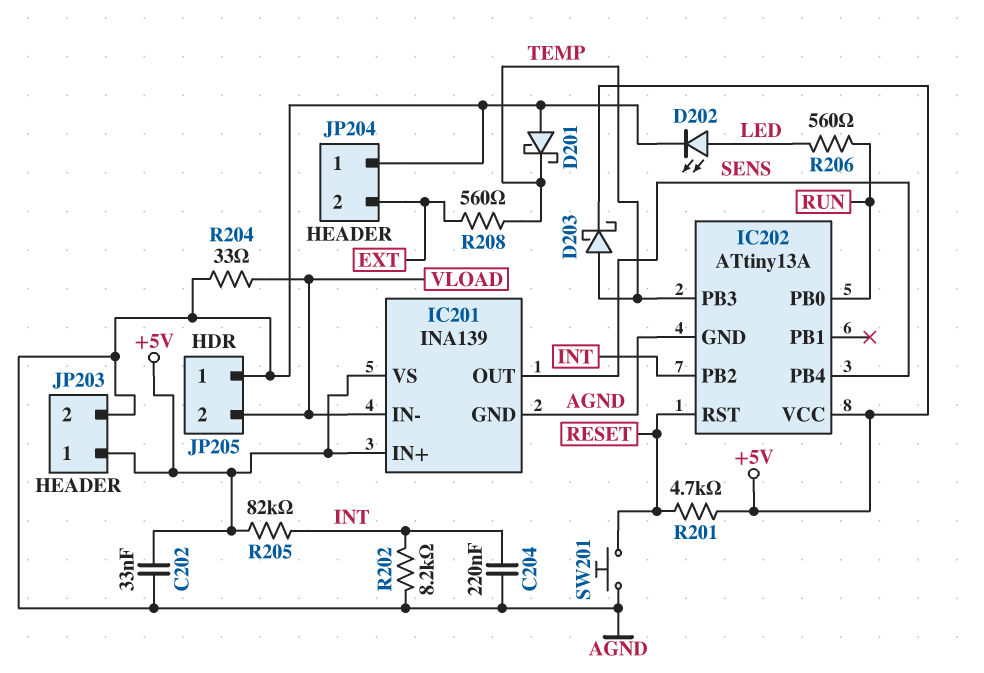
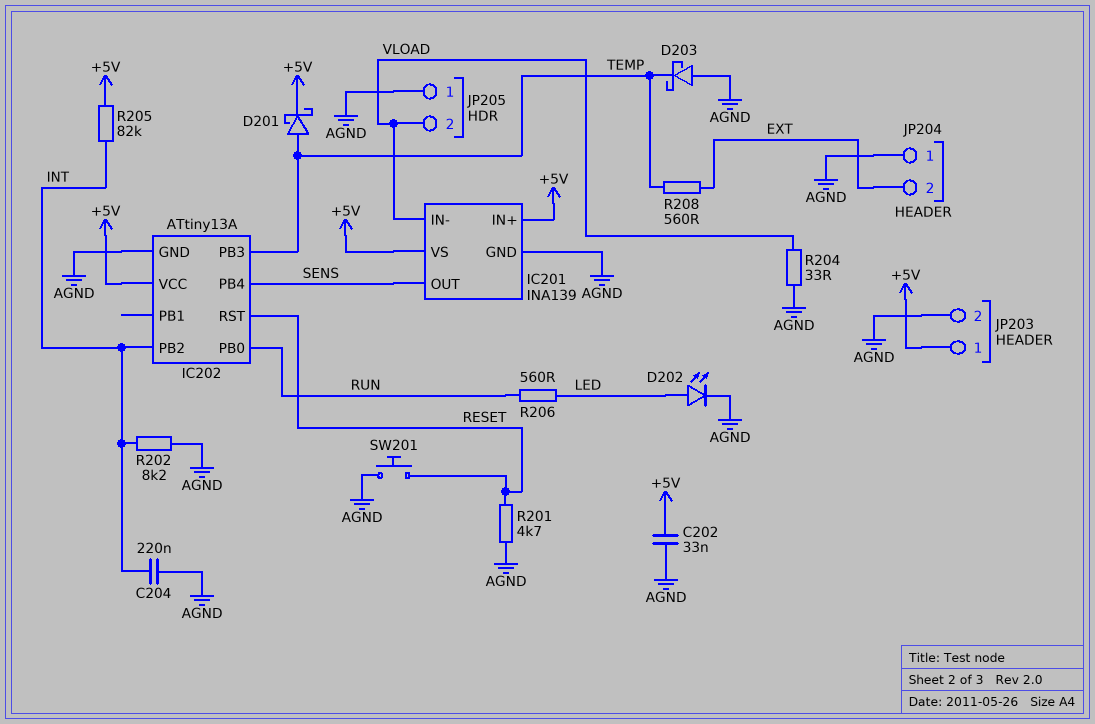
D201: schottky (A AGND, K TEMP) -> schottky (A TEMP, K +5V)
D203: schottky (A TEMP, K +5V) -> schottky (A AGND, K TEMP)
R201: 4.7k (+5V, RESET) -> 4.7k (AGND, RESET)

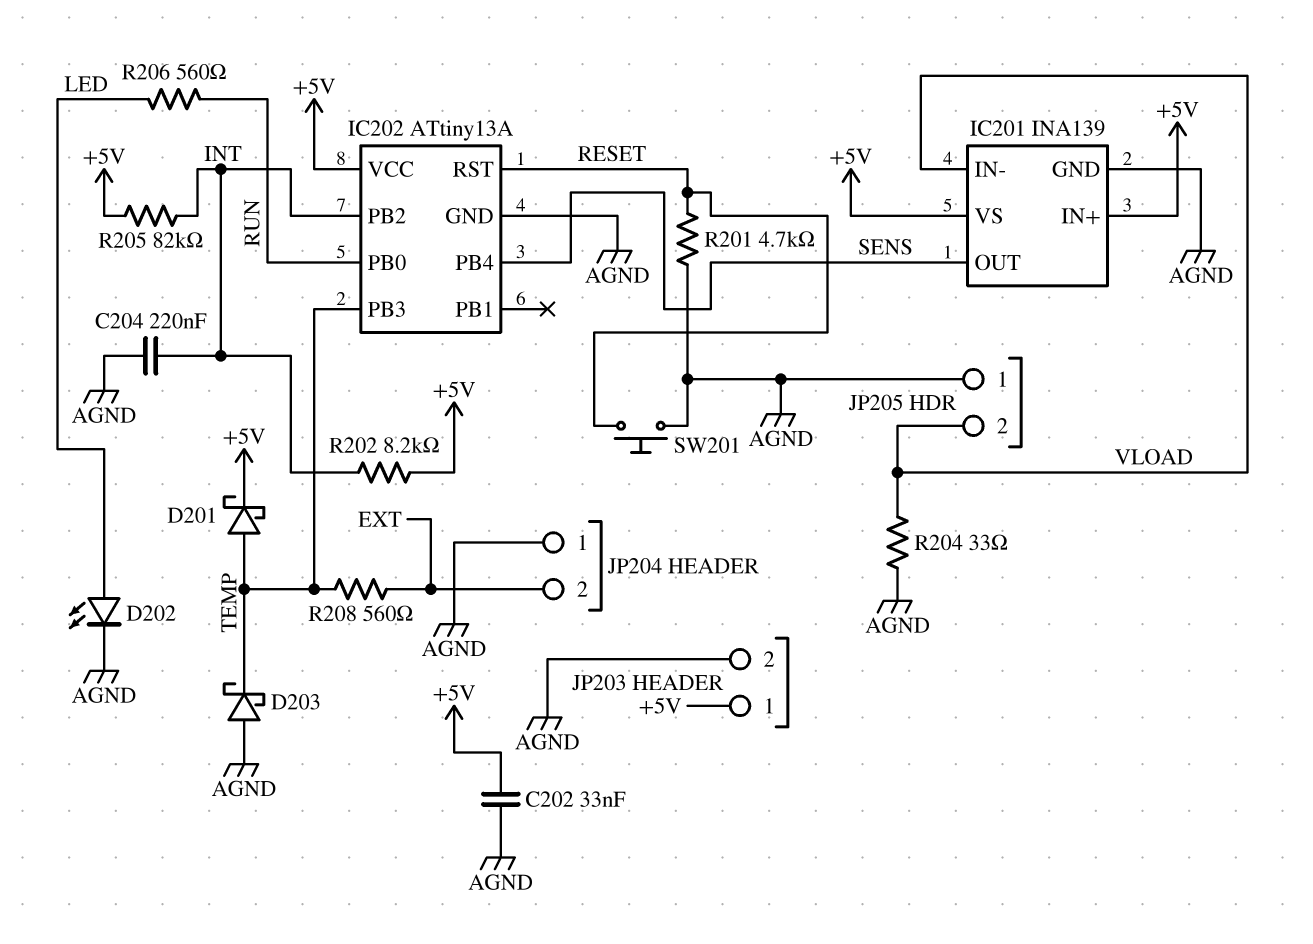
R202: 8.2k (AGND, INT) -> 8.2k (+5V, INT)

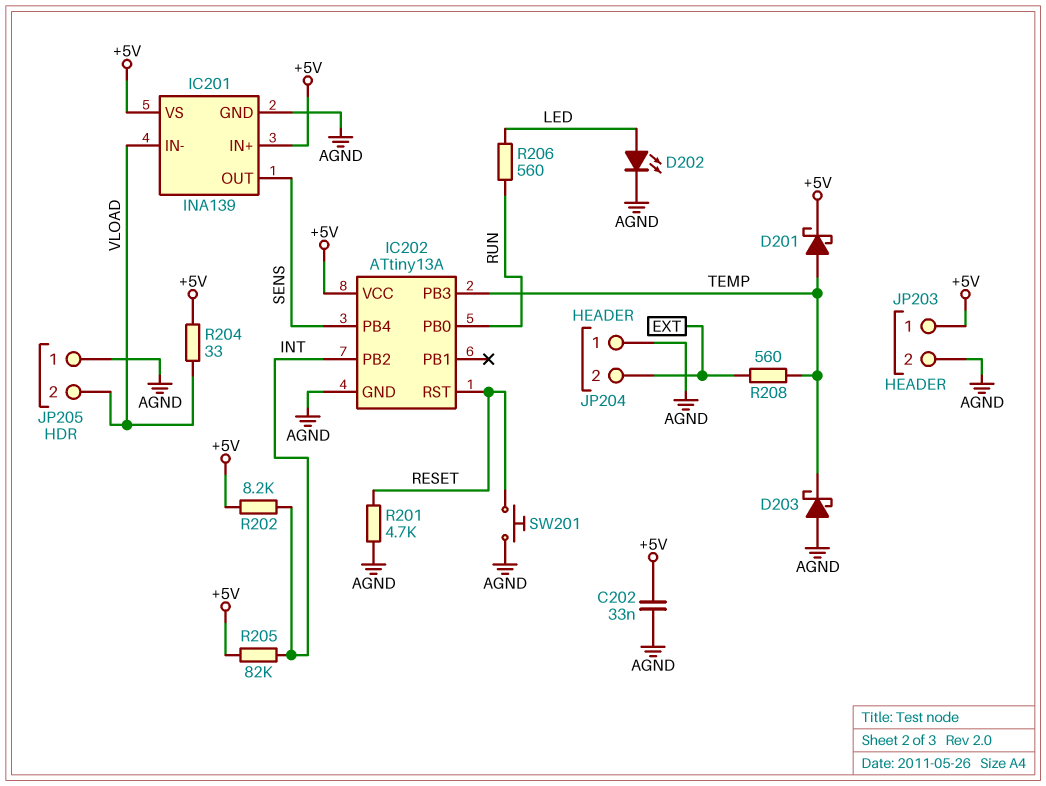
C204: 220nF (AGND, INT) -> none
R204: 33 (AGND, VLOAD) -> 33 (+5V, VLOAD)

